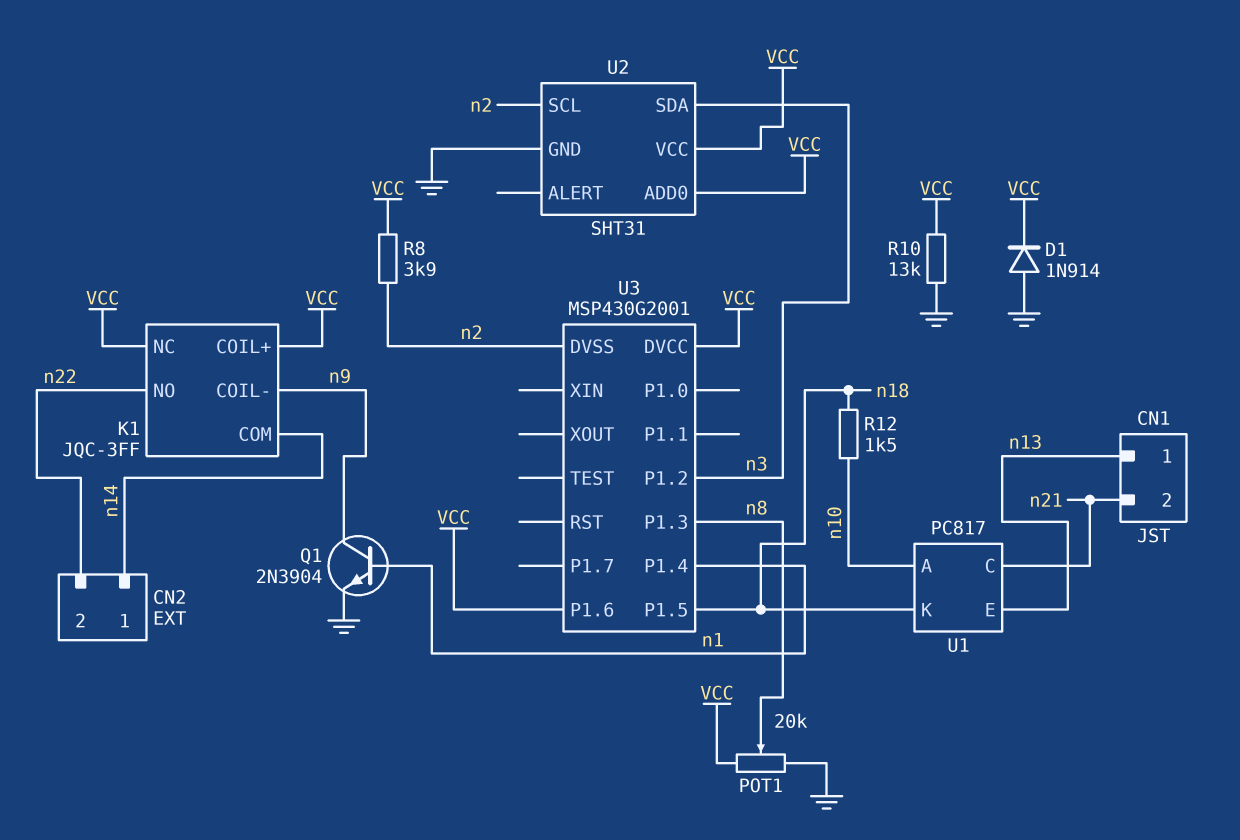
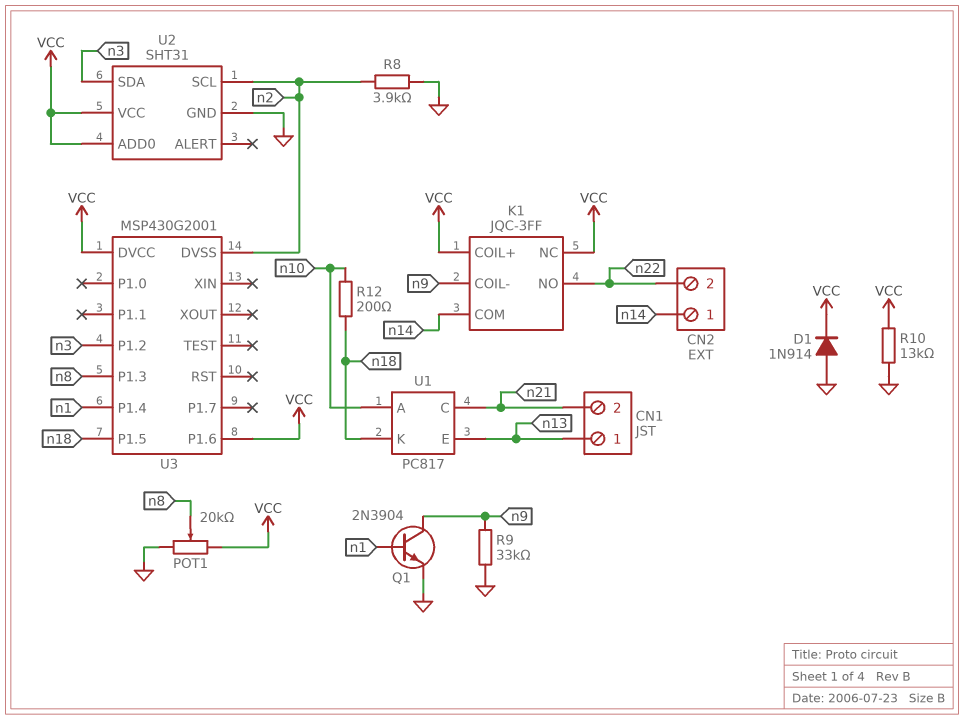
R8: 3.9k (VCC, n2) -> 3.9k (GND, n2)
R9: none -> 33k (GND, n9)
R12: 1.5k (n10, n18) -> 200 (n10, n18)

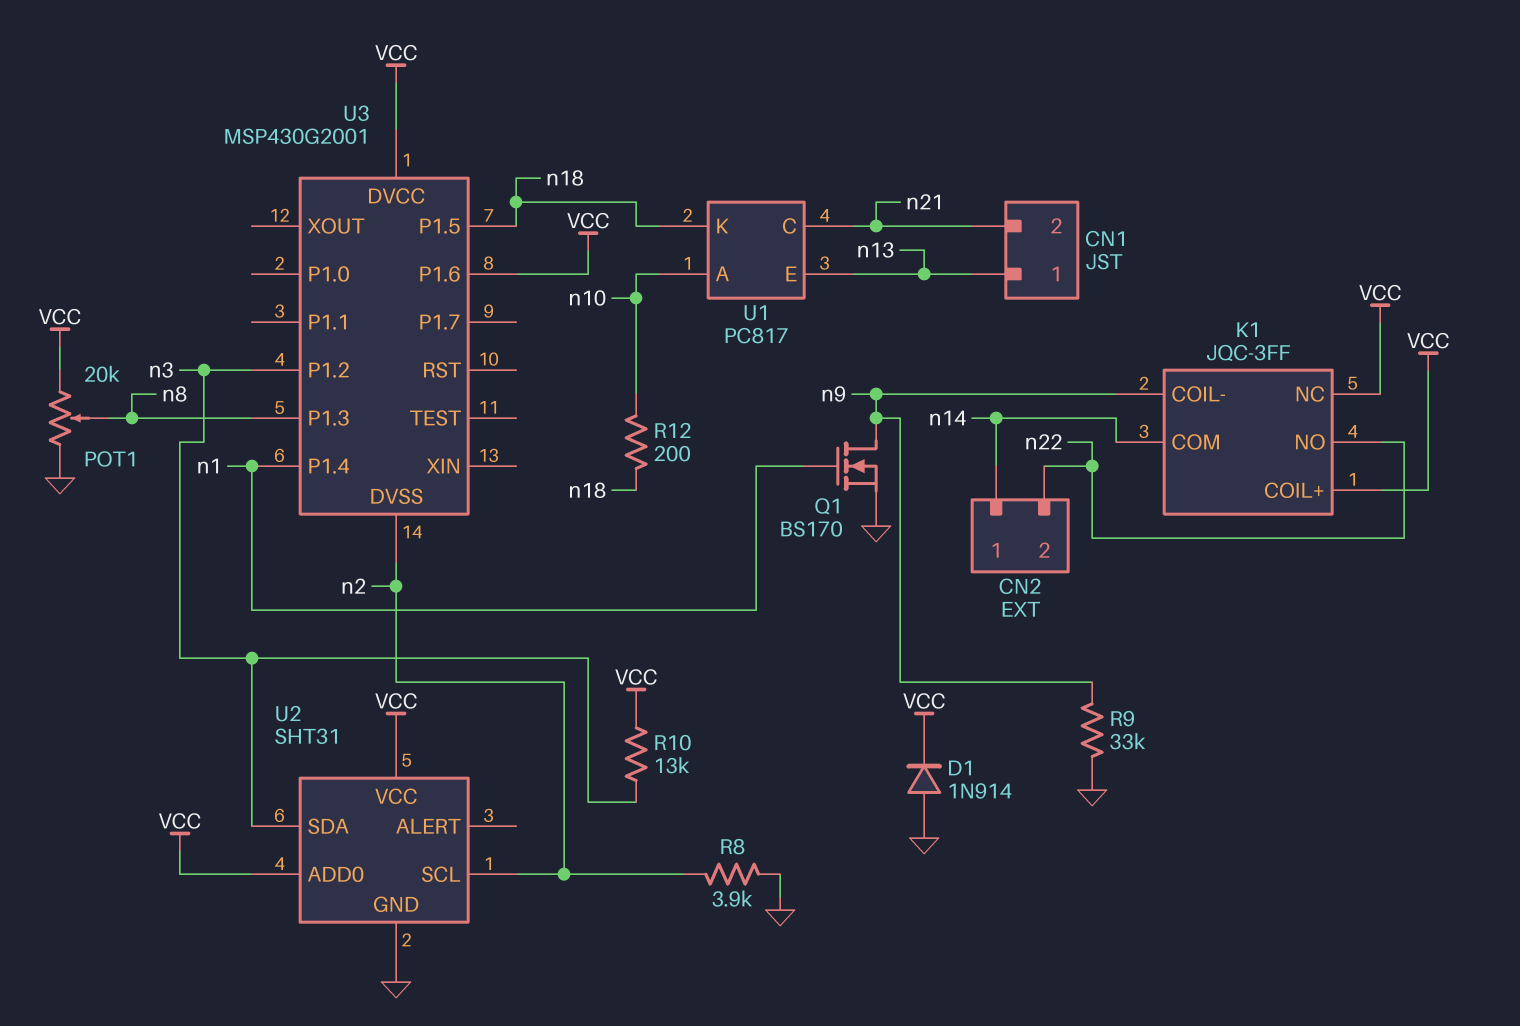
Q1: NPN 2N3904 (B n1, C n9, E GND) -> NMOS BS170 (G n1, D n9, S GND)
R10: 13k (GND, VCC) -> 13k (VCC, n3)

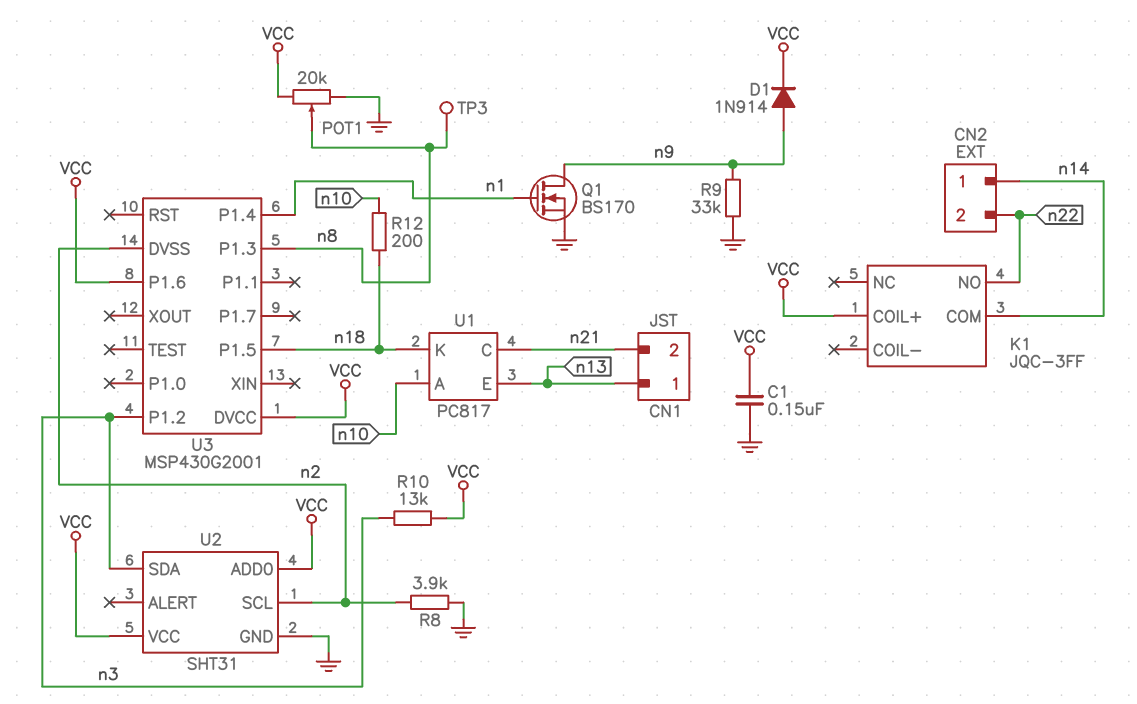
C1: none -> 150nF (GND, VCC)
D1: diode 1N914 (A GND, K VCC) -> diode 1N914 (A n9, K VCC)
K1 pin COIL-: n9 -> none
K1 pin NC: VCC -> none
TP3: none -> test point (n8)

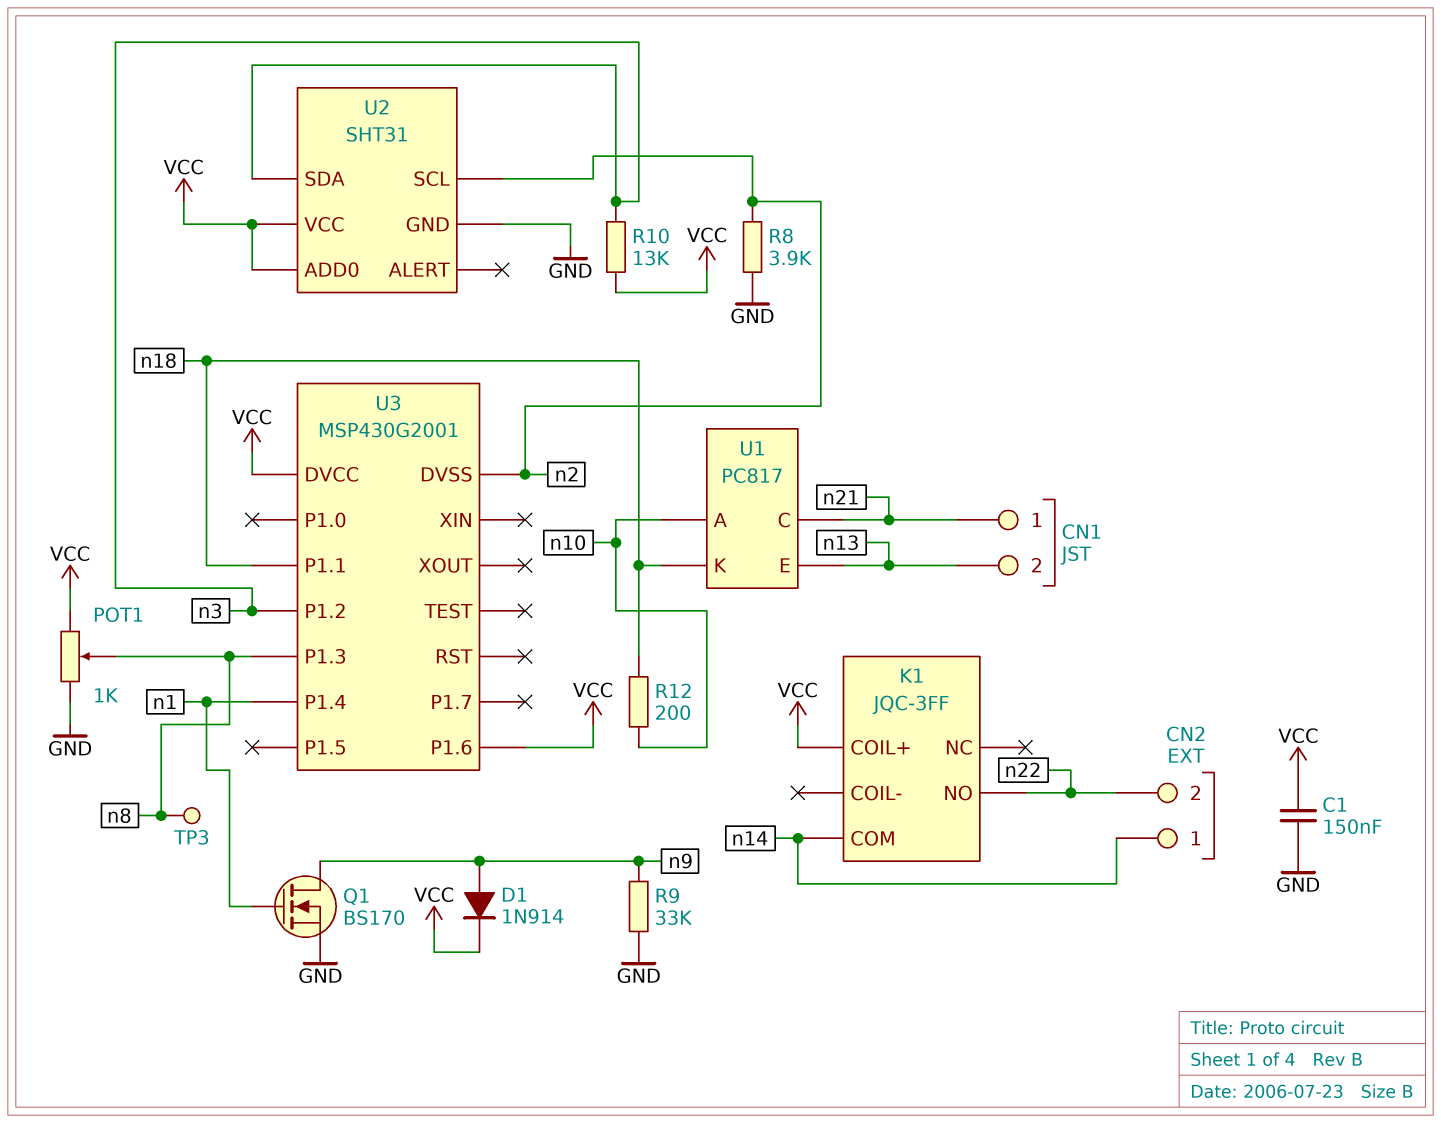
CN1 pin 1: n13 -> n21
CN1 pin 2: n21 -> n13
POT1: 20k (GND, VCC, wiper n8) -> 1k (GND, VCC, wiper n8)
U3 pin P1.1: none -> n18
U3 pin P1.5: n18 -> none

